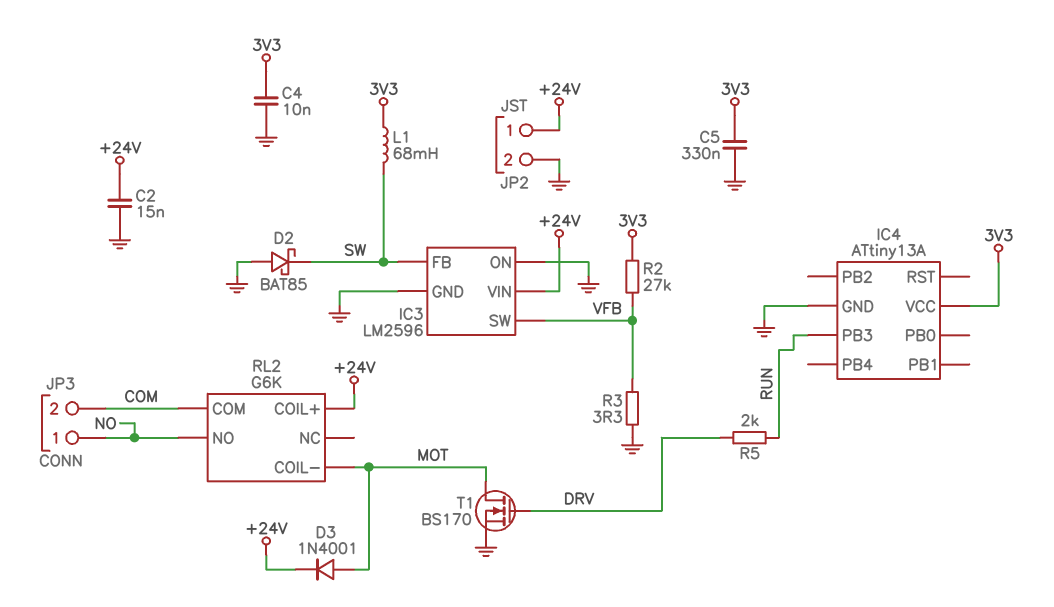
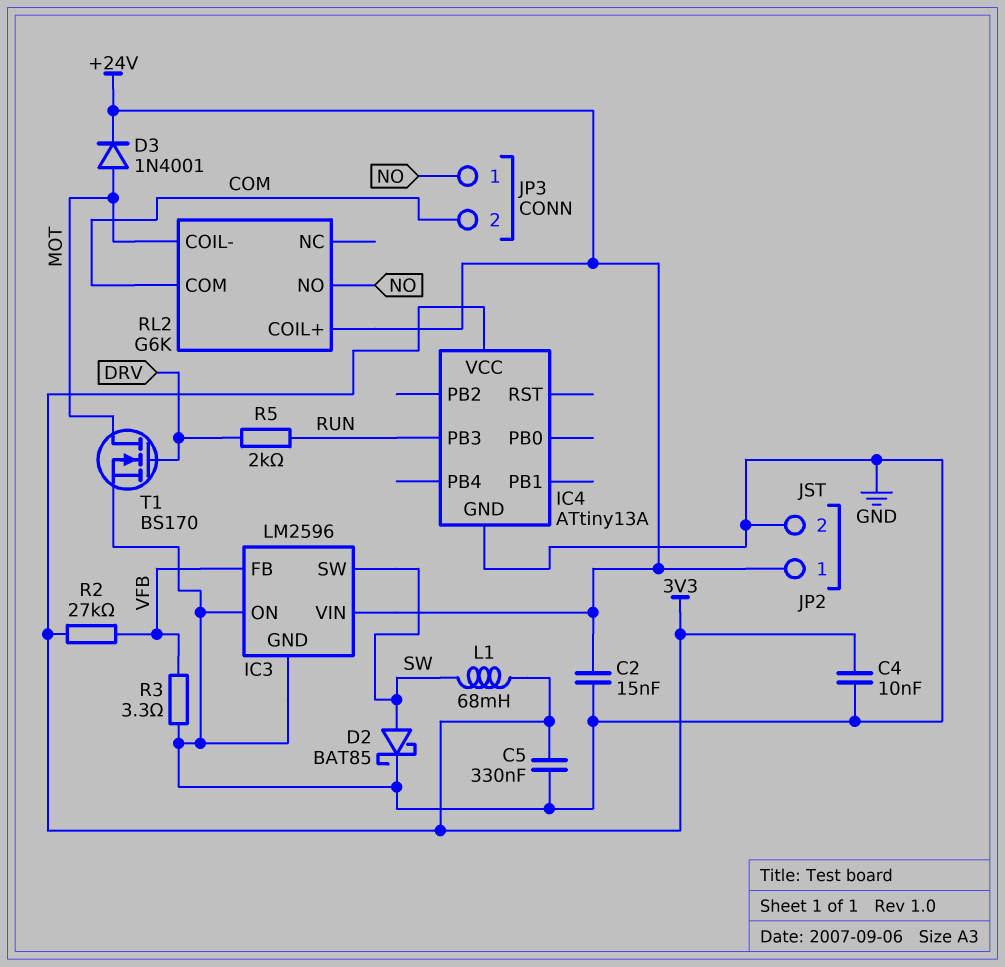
D2: schottky BAT85 (A GND, K SW) -> schottky BAT85 (A SW, K GND)
IC3 pin FB: SW -> VFB
IC3 pin SW: VFB -> SW

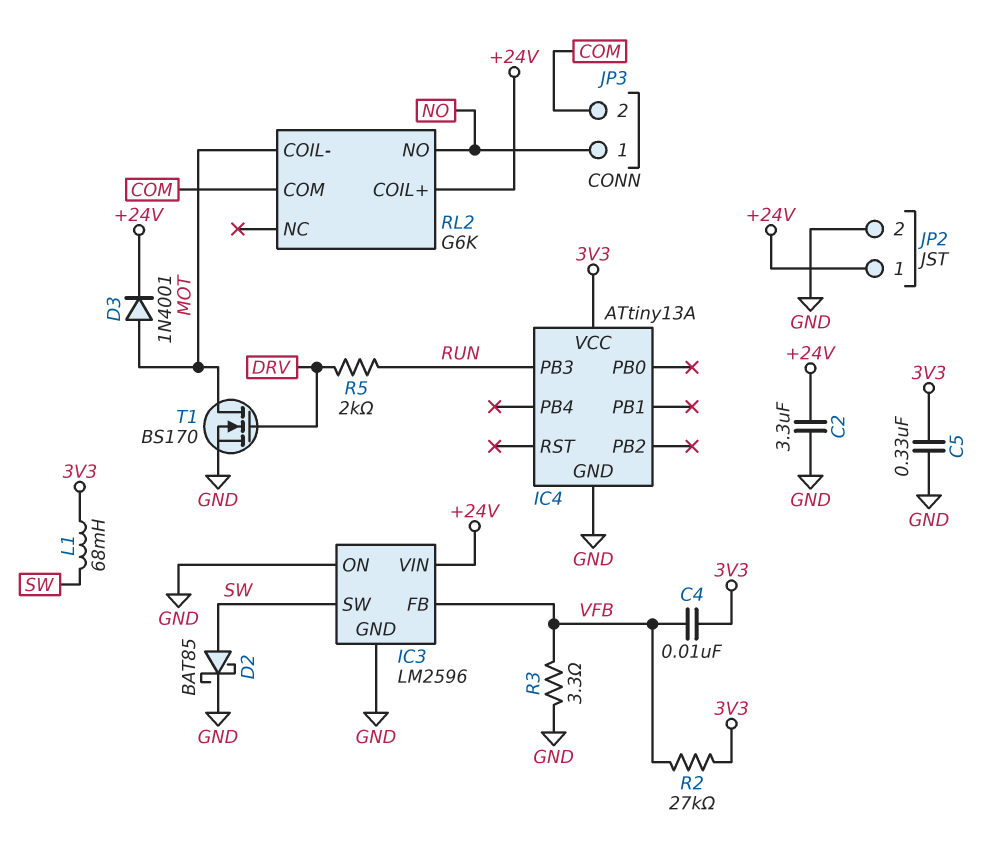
C2: 15nF (+24V, GND) -> 3.3uF (+24V, GND)
C4: 10nF (3V3, GND) -> 10nF (3V3, VFB)

